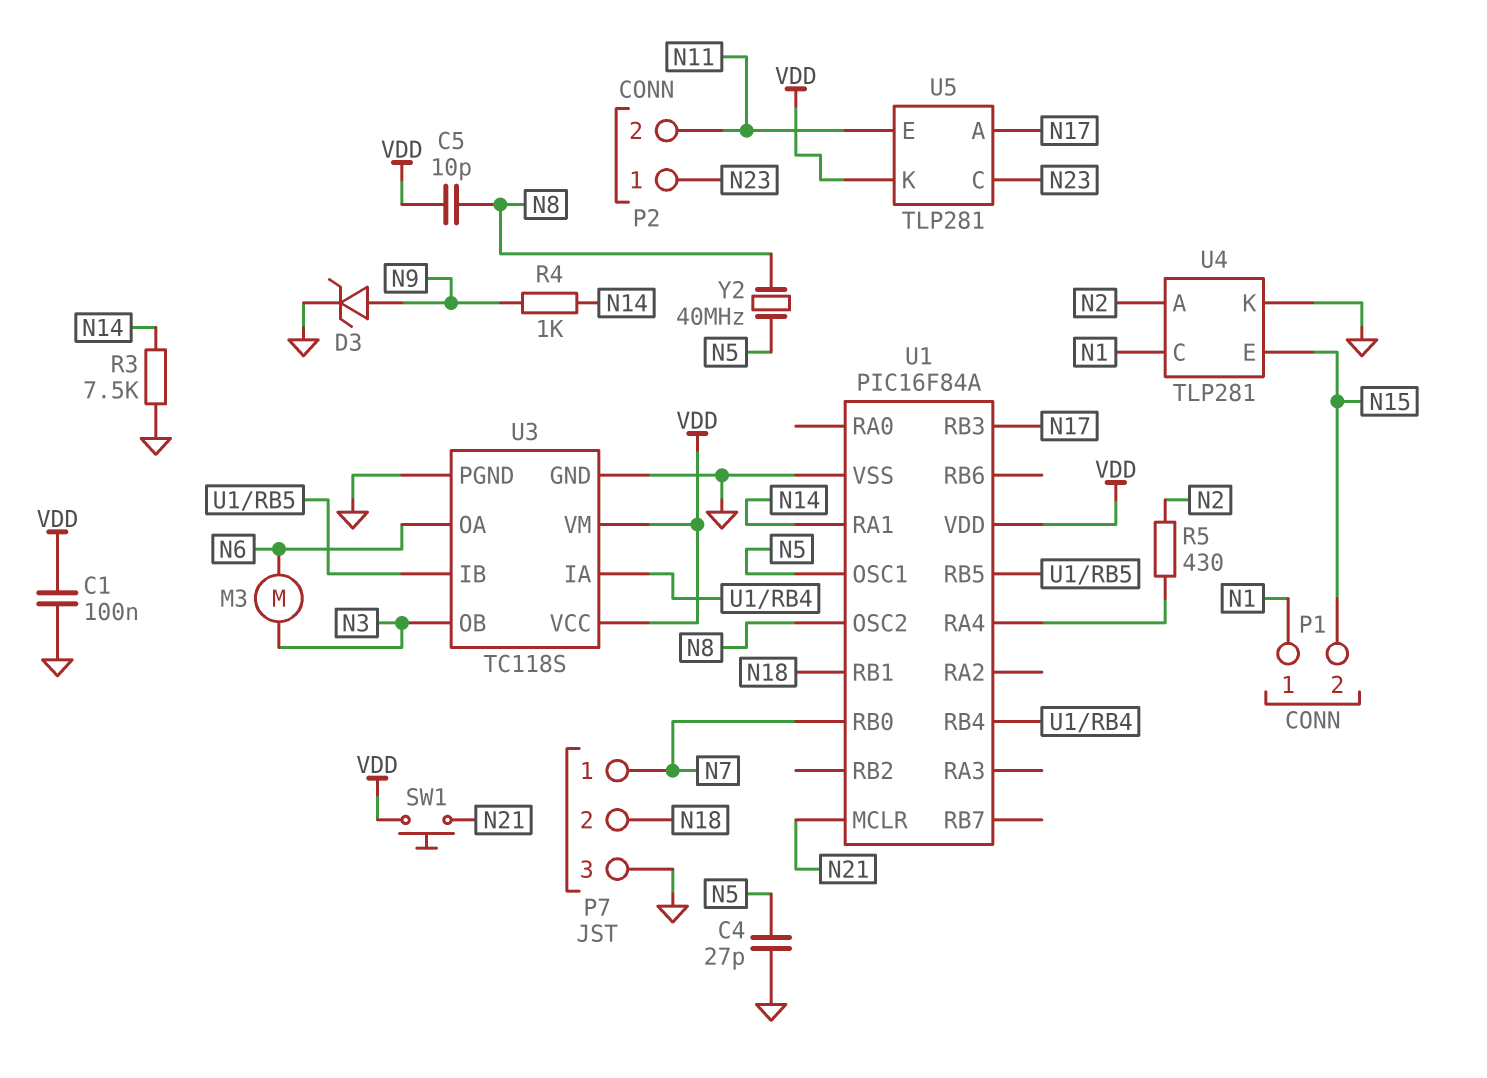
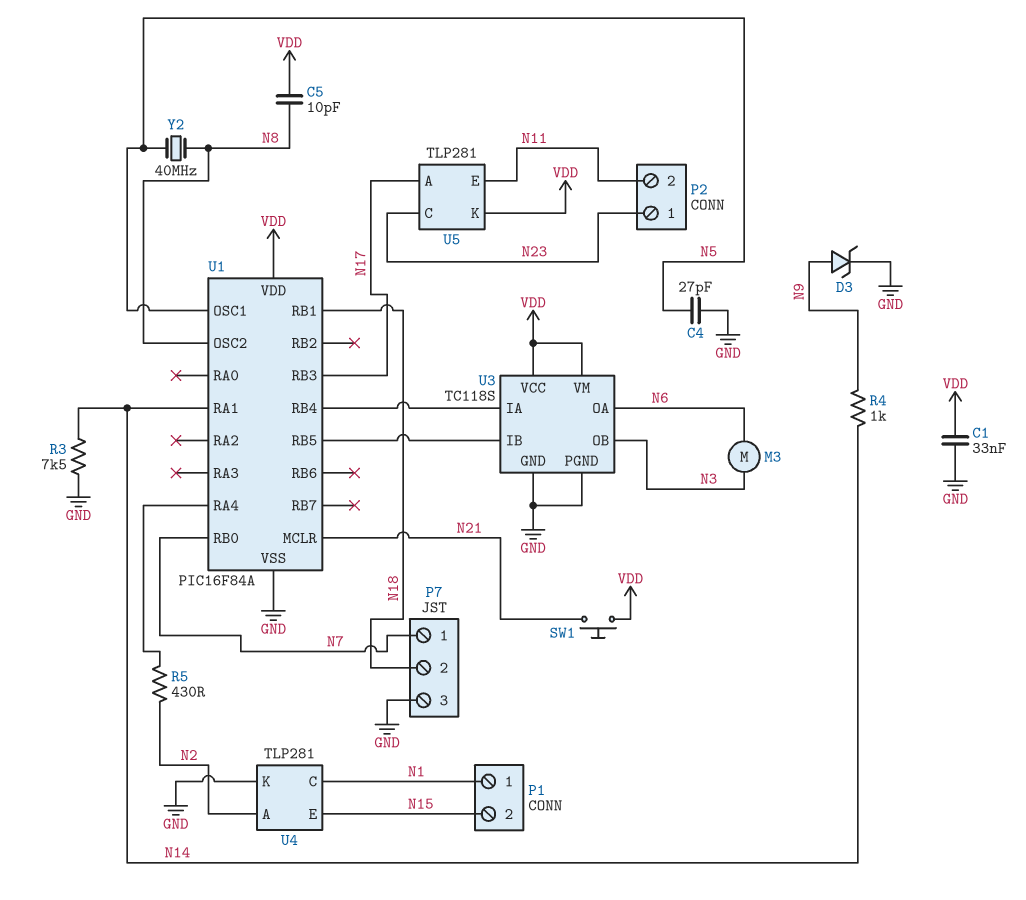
C1: 100nF (GND, VDD) -> 33nF (GND, VDD)

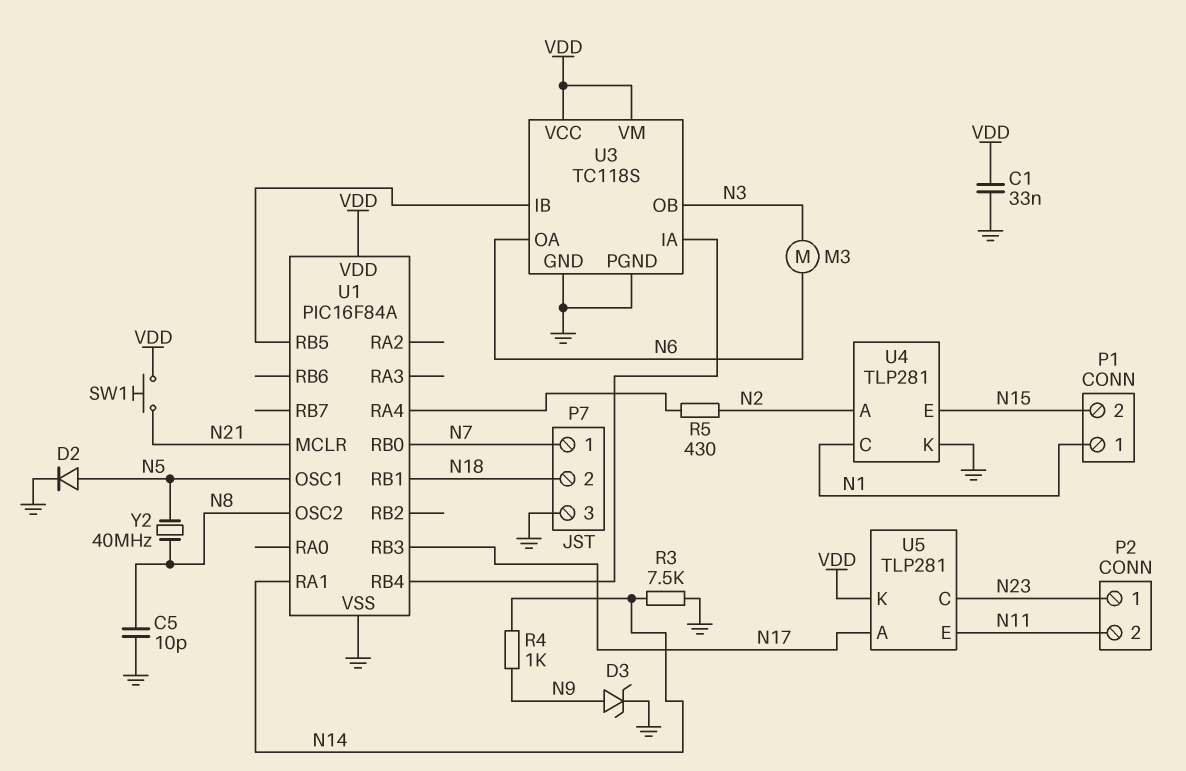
C4: 27pF (GND, N5) -> none
C5: 10pF (N8, VDD) -> 10pF (GND, N8)
D2: none -> diode (A N5, K GND)

